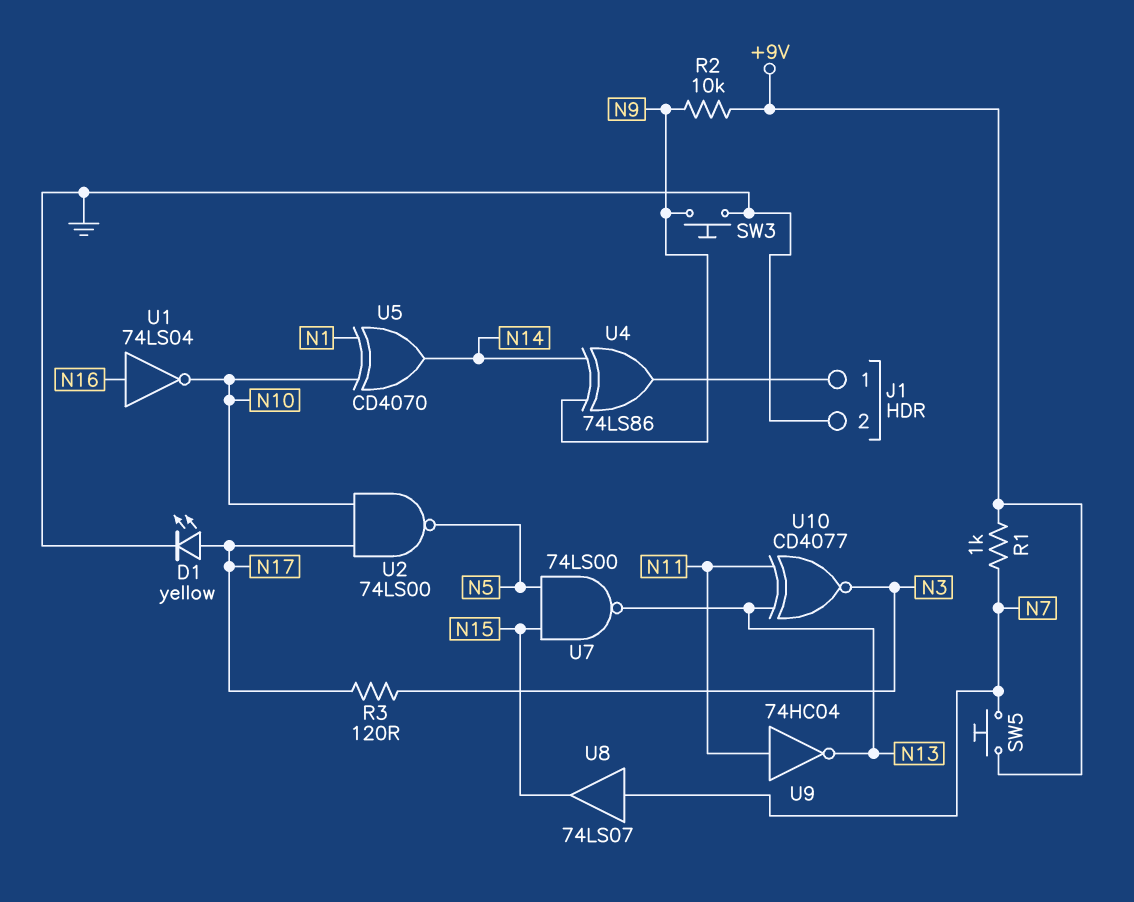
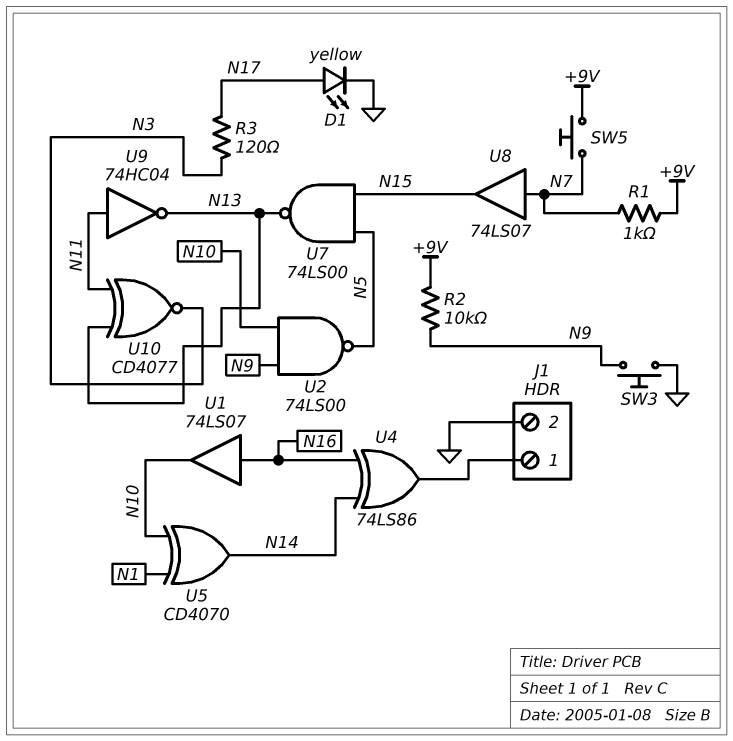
U1: NOT 74LS04 (in N16, out N10) -> buffer 74LS07 (in N16, out N10)
U2: NAND 74LS00 (in N10, in N17, out N5) -> NAND 74LS00 (in N9, in N10, out N5)
U4: XOR 74LS86 (in N9, in N14, out J1/1) -> XOR 74LS86 (in N14, in N16, out J1/1)

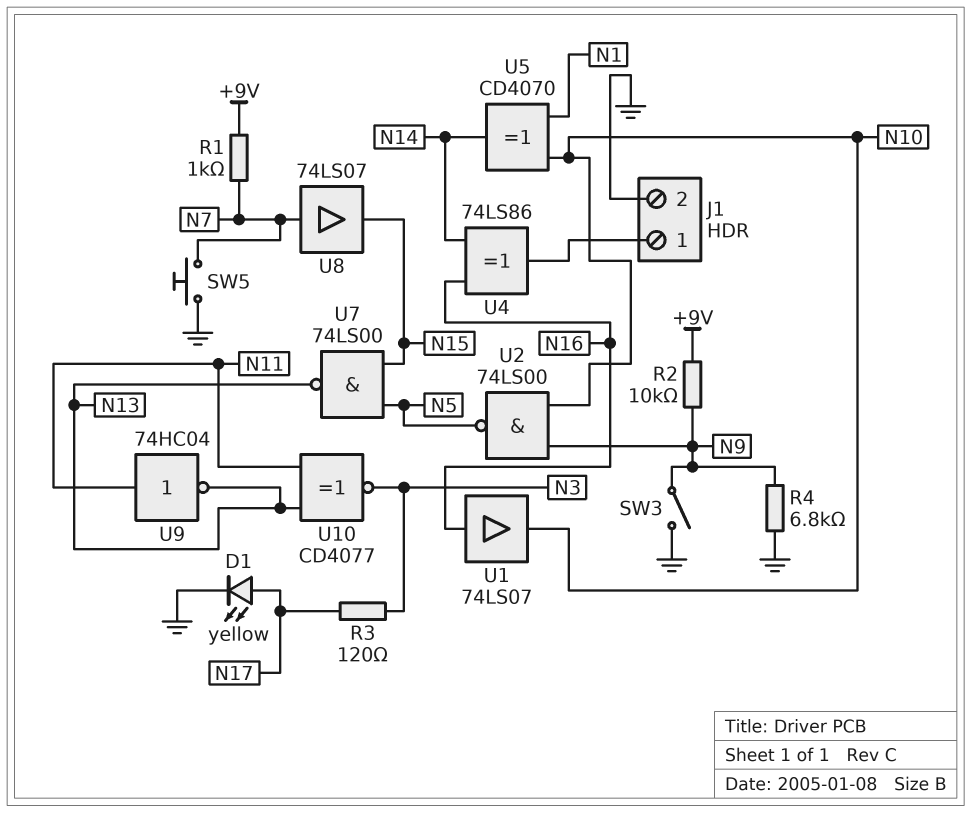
R4: none -> 6.8k (GND, N9)
SW3: button (GND, N9) -> switch (GND, N9)
SW5: button (+9V, N7) -> button (GND, N7)

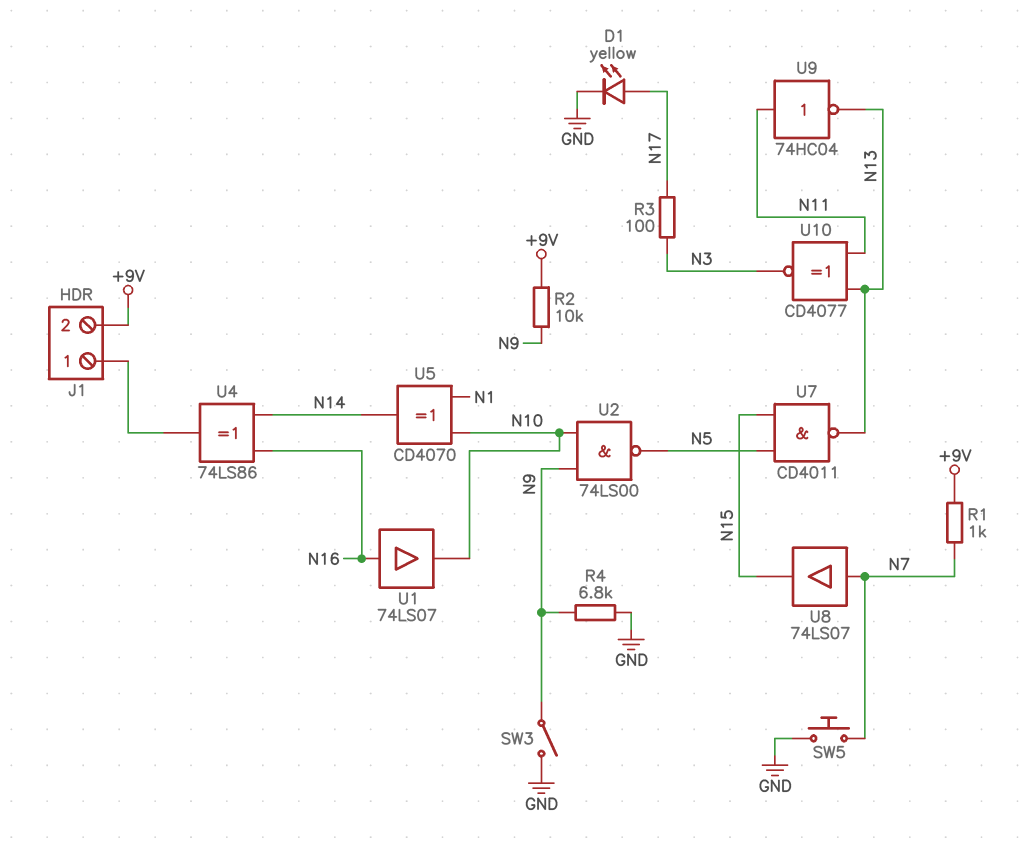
J1 pin 2: GND -> +9V
R3: 120 (N3, N17) -> 100 (N3, N17)
U7: NAND 74LS00 (in N5, in N15, out N13) -> NAND CD4011 (in N5, in N15, out N13)

